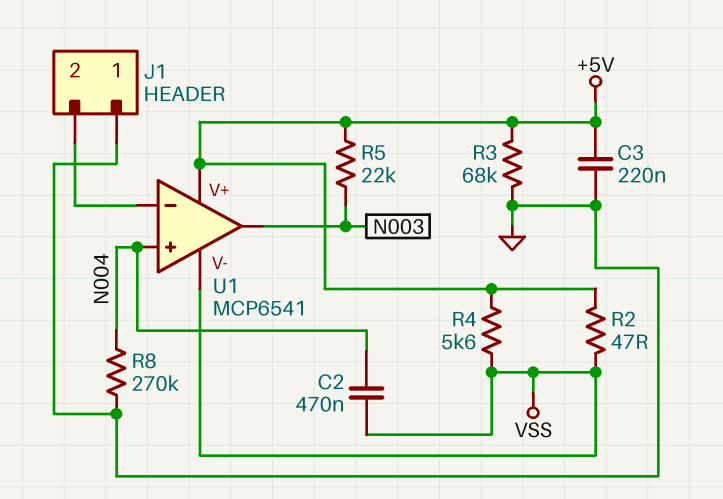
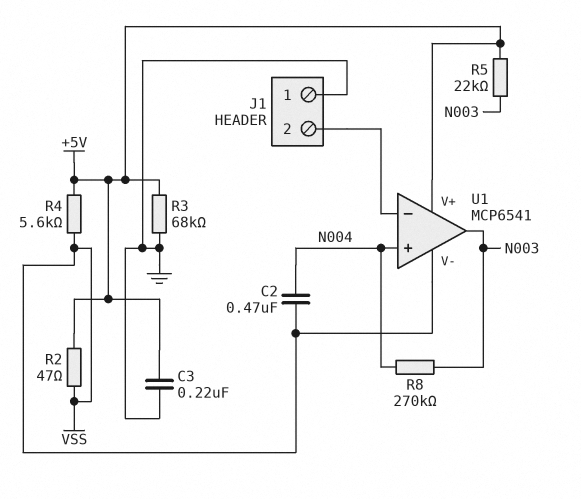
R8: 270k (GND, N004) -> 270k (N003, N004)

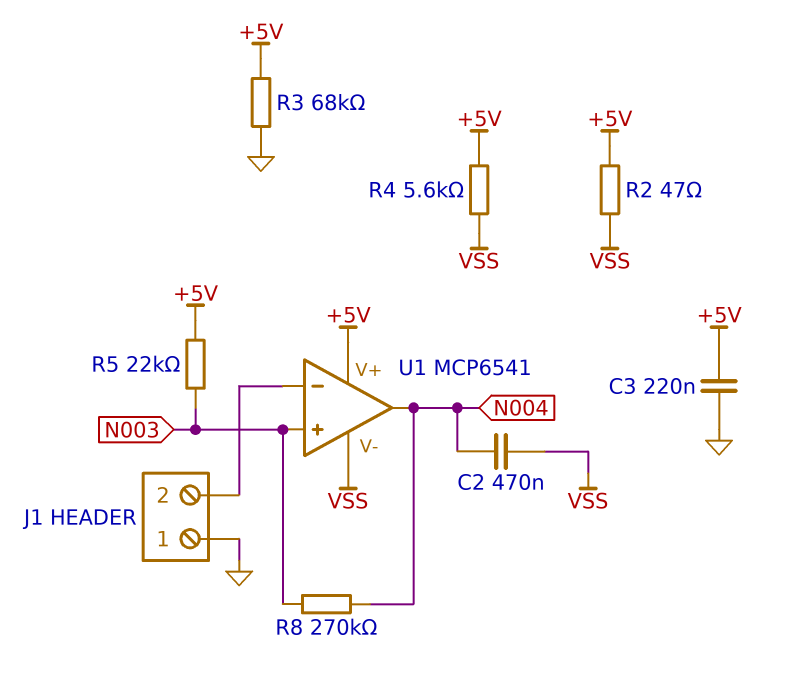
U1 pin in+: N004 -> N003
U1 pin out: N003 -> N004

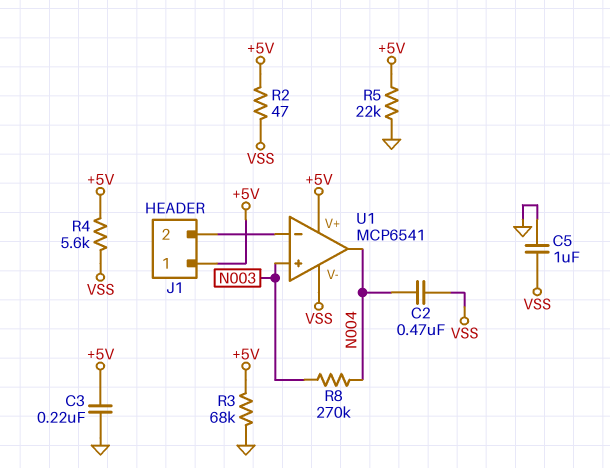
C5: none -> 1uF (GND, VSS)
J1 pin 1: GND -> +5V
R5: 22k (+5V, N003) -> 22k (+5V, GND)

